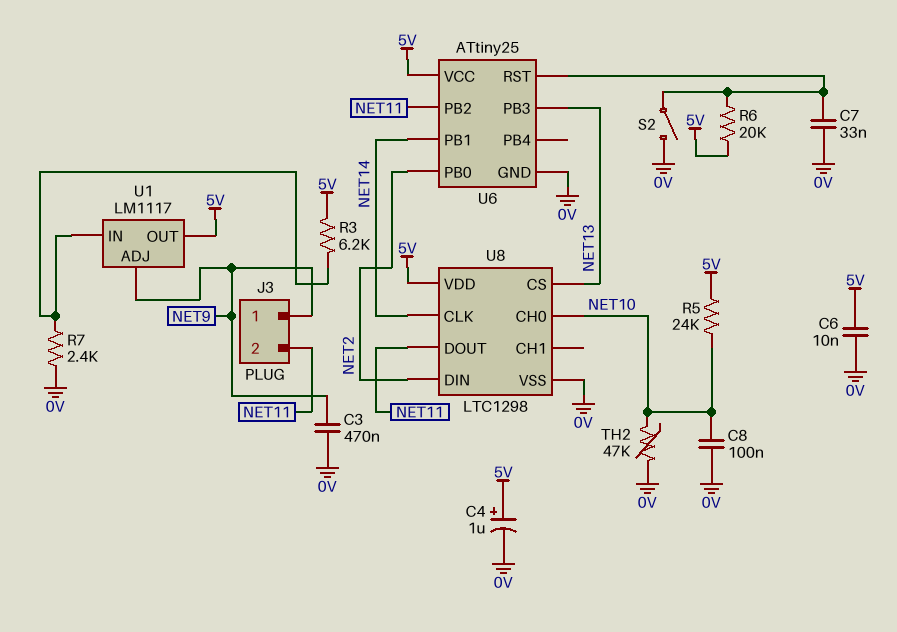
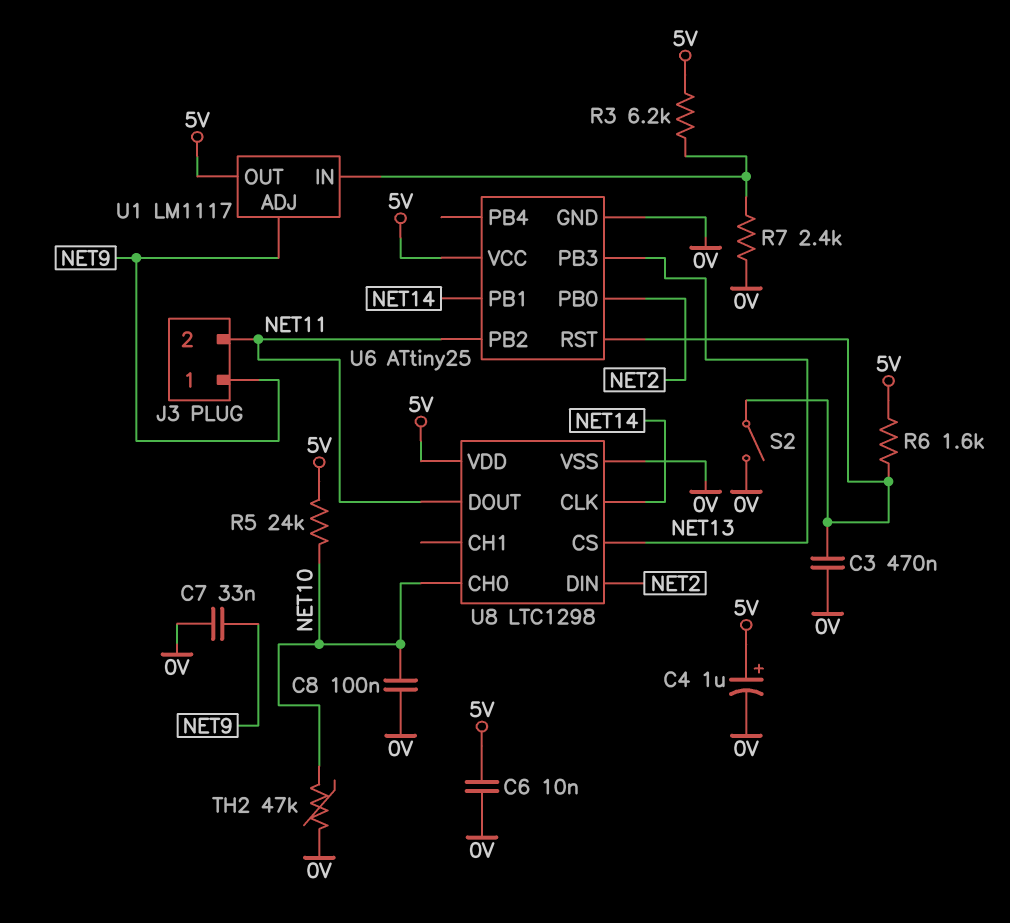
C3: 470nF (0V, NET9) -> 470nF (0V, U6/RST)
C7: 33nF (0V, U6/RST) -> 33nF (0V, NET9)
R6: 20k (5V, U6/RST) -> 1.6k (5V, U6/RST)

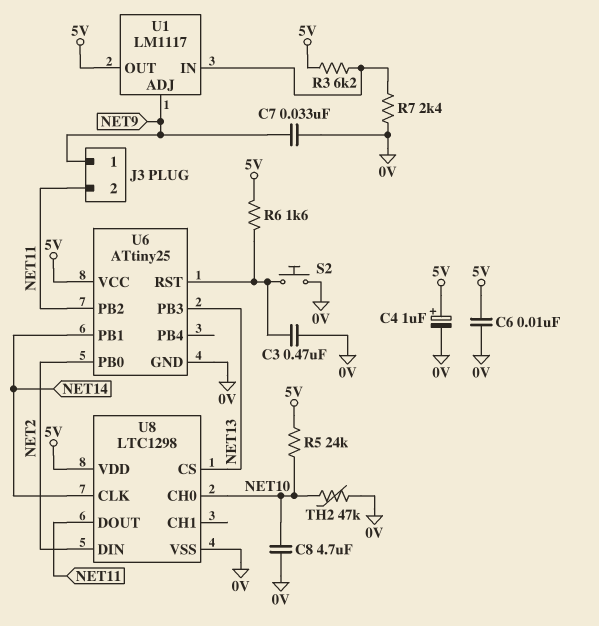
C8: 100nF (0V, NET10) -> 4.7uF (0V, NET10)
S2: switch (0V, U6/RST) -> button (0V, U6/RST)

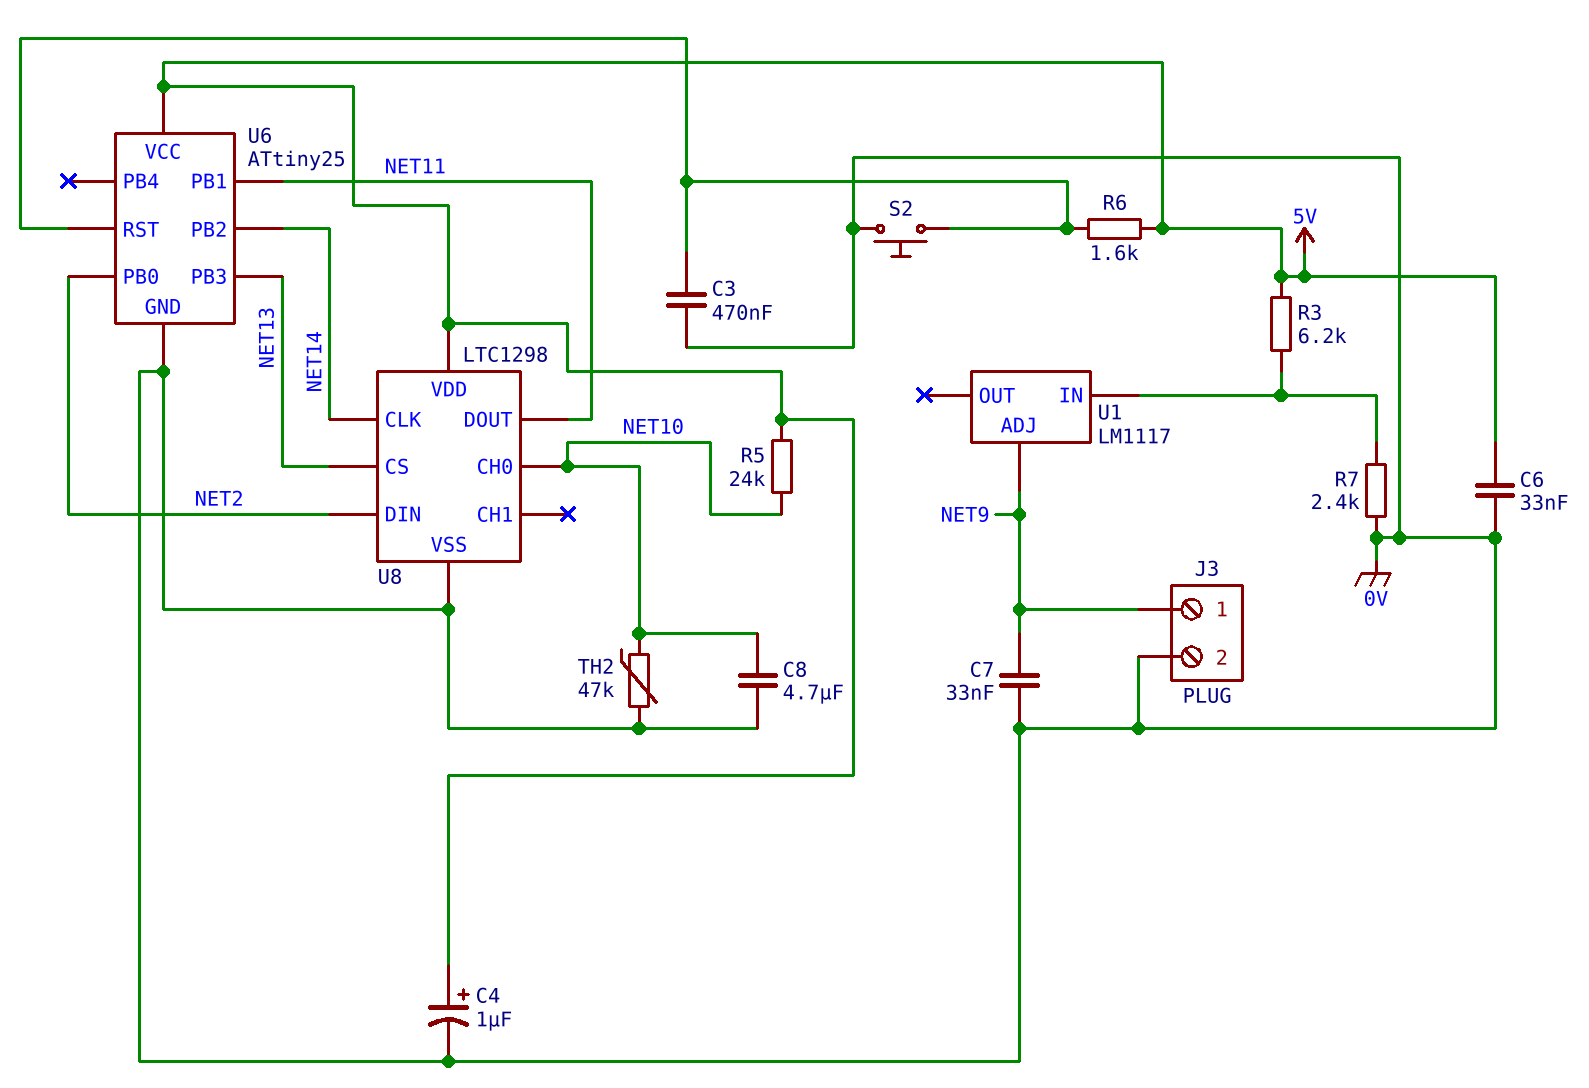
C6: 10nF (0V, 5V) -> 33nF (0V, 5V)
J3 pin 2: NET11 -> 0V
U1 pin OUT: 5V -> none
U6 pin PB1: NET14 -> NET11
U6 pin PB2: NET11 -> NET14

